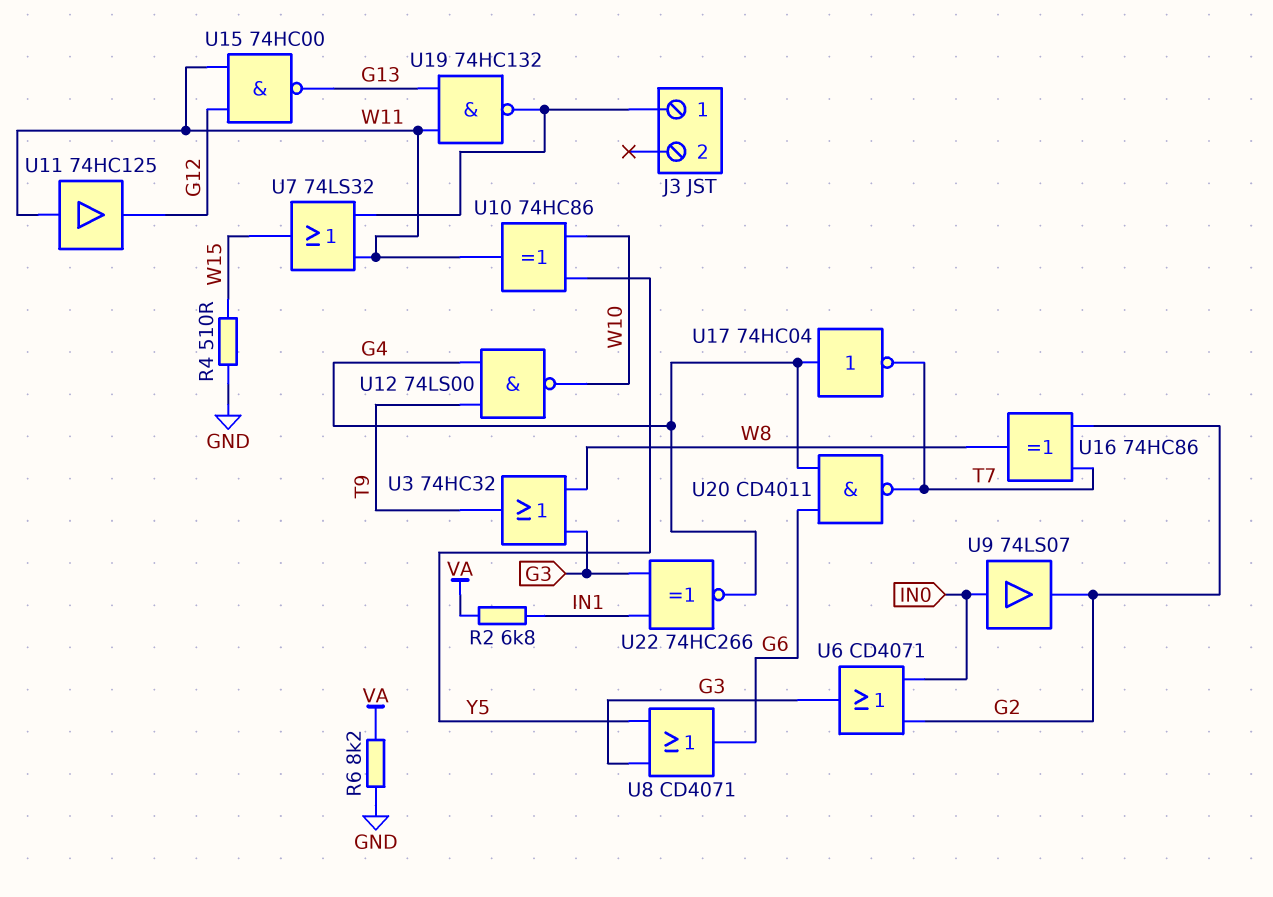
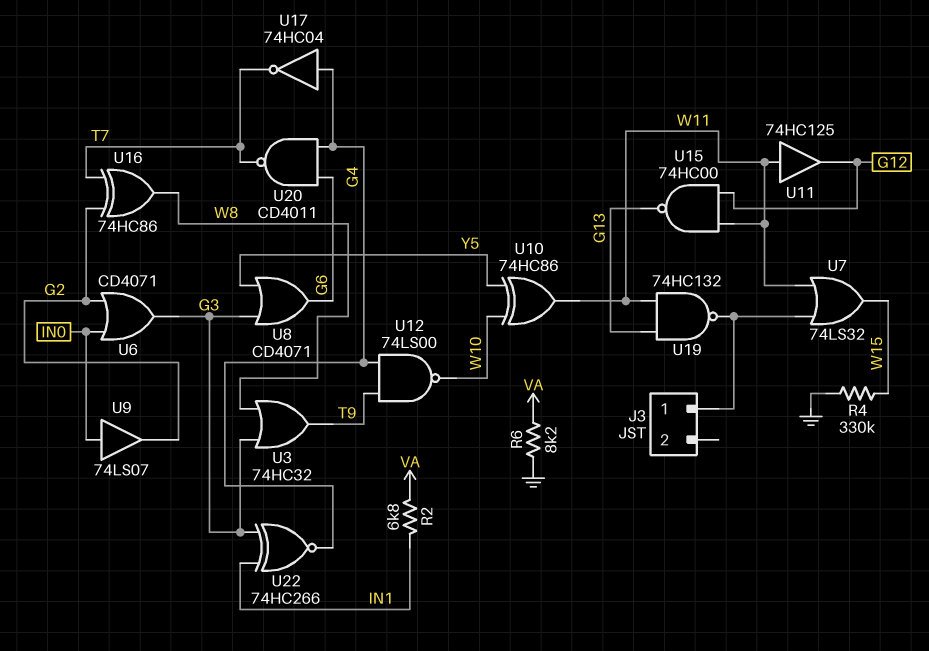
R4: 510 (GND, W15) -> 330k (GND, W15)

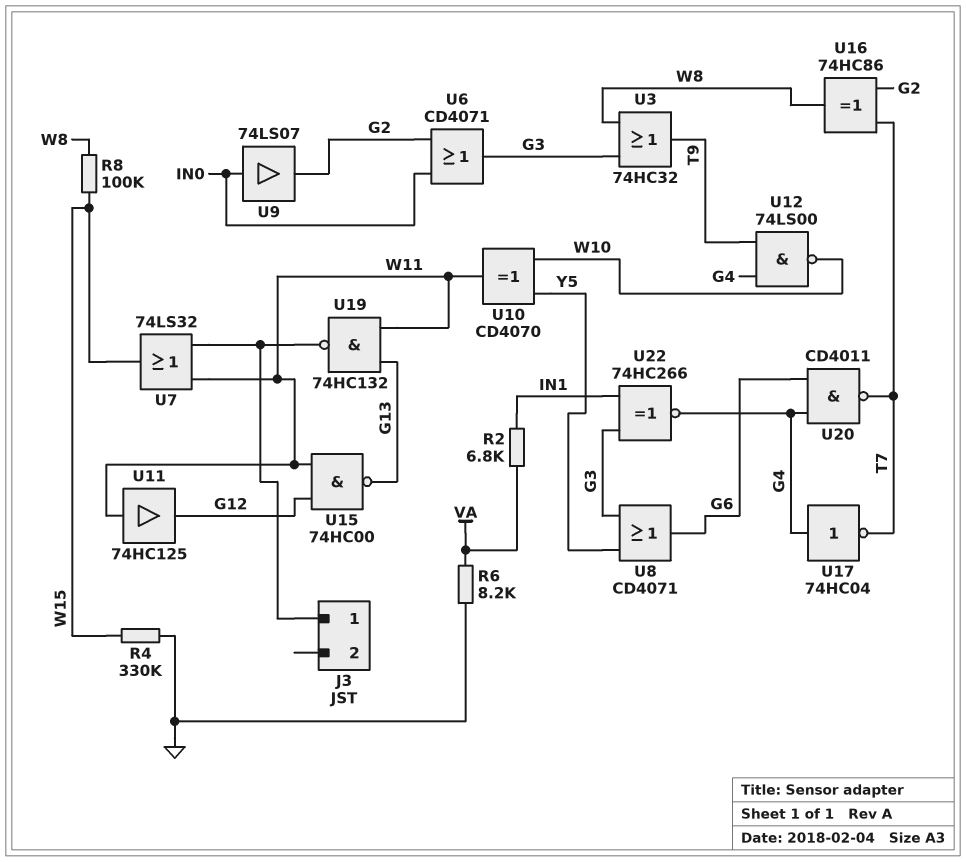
R8: none -> 100k (W8, W15)
U10: XOR 74HC86 (in W10, in Y5, out W11) -> XOR CD4070 (in W10, in Y5, out W11)

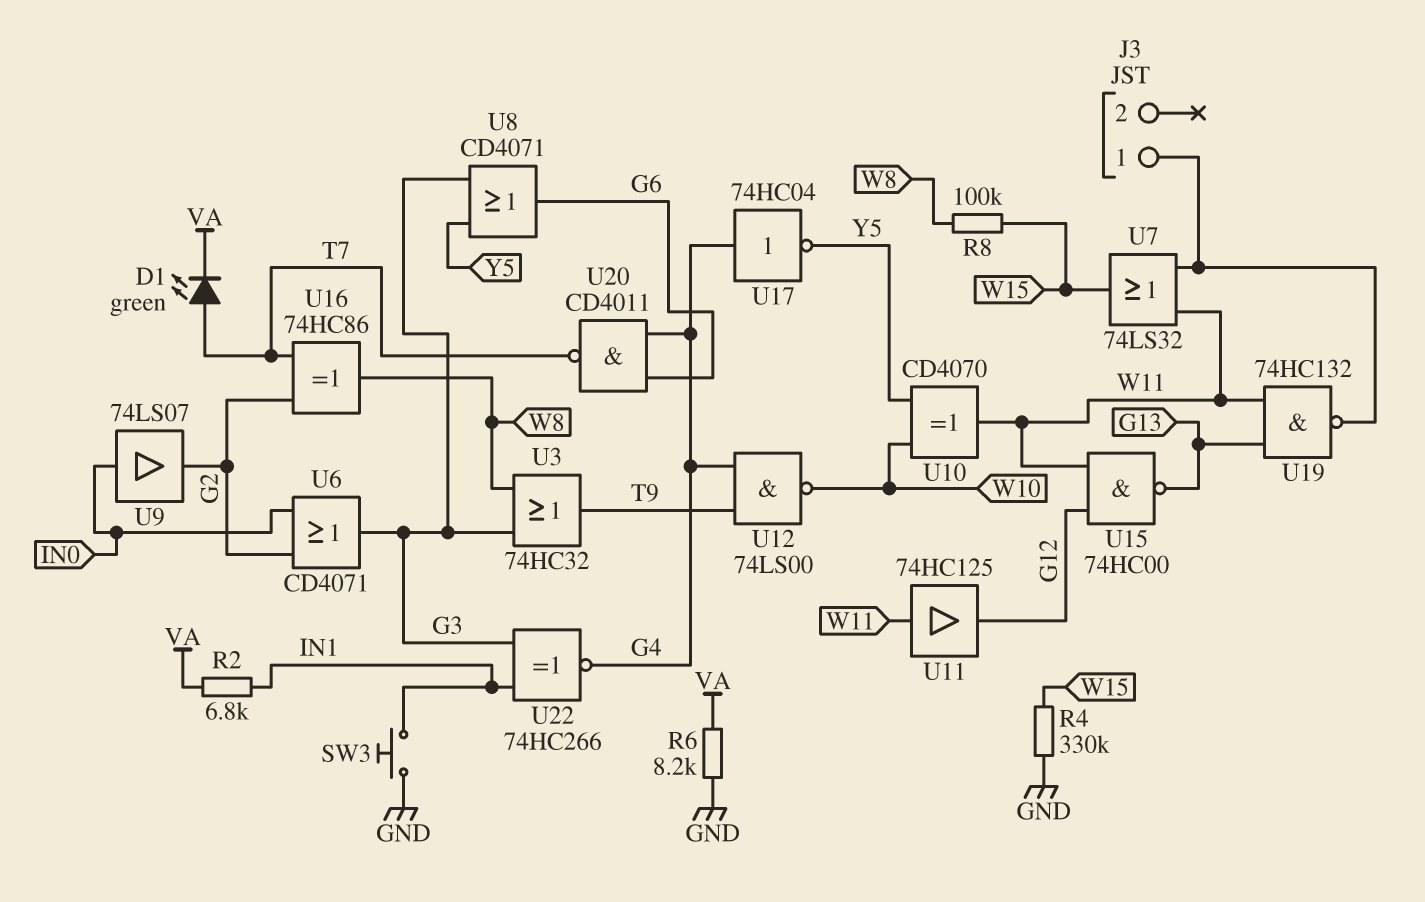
D1: none -> LED green (A T7, K VA)
SW3: none -> button (GND, IN1)
U17: NOT 74HC04 (in G4, out T7) -> NOT 74HC04 (in G4, out Y5)

